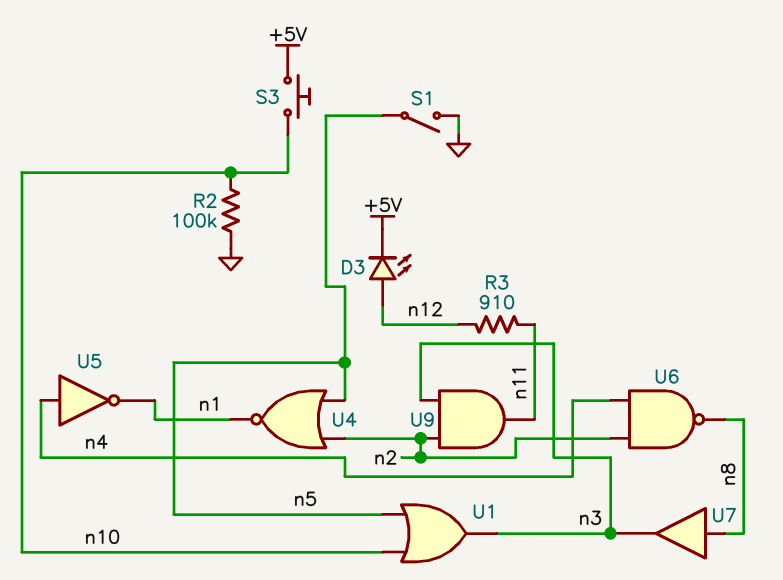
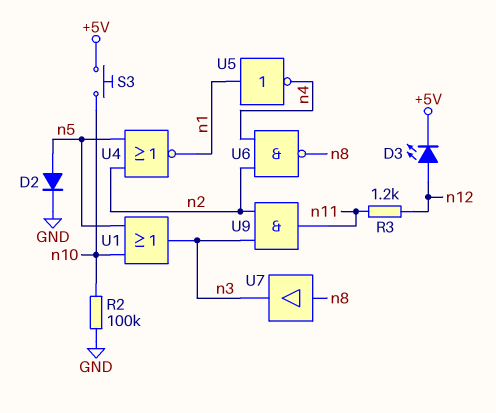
D2: none -> diode (A n5, K GND)
R3: 910 (n11, n12) -> 1.2k (n11, n12)
S1: switch (GND, n5) -> none
U5: NOT (in n4, out n1) -> NOT (in n1, out n4)

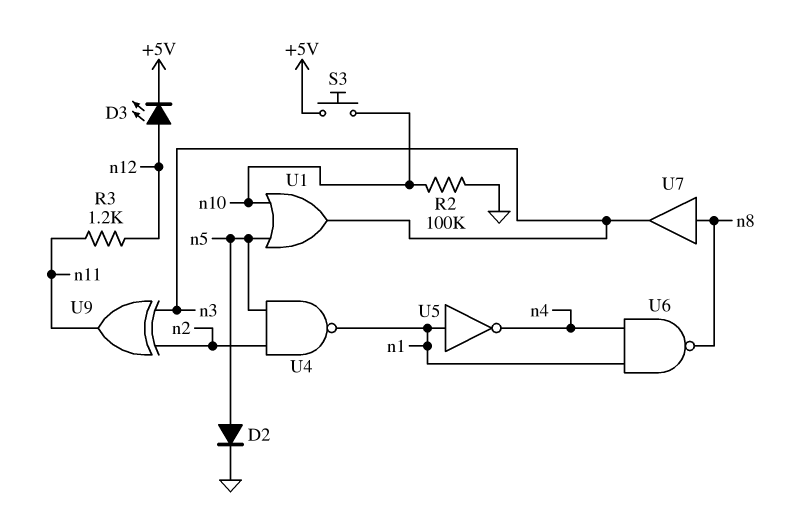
U4: NOR (in n2, in n5, out n1) -> NAND (in n2, in n5, out n1)
U6: NAND (in n2, in n4, out n8) -> NAND (in n1, in n4, out n8)
U9: AND (in n2, in n3, out n11) -> XOR (in n2, in n3, out n11)

